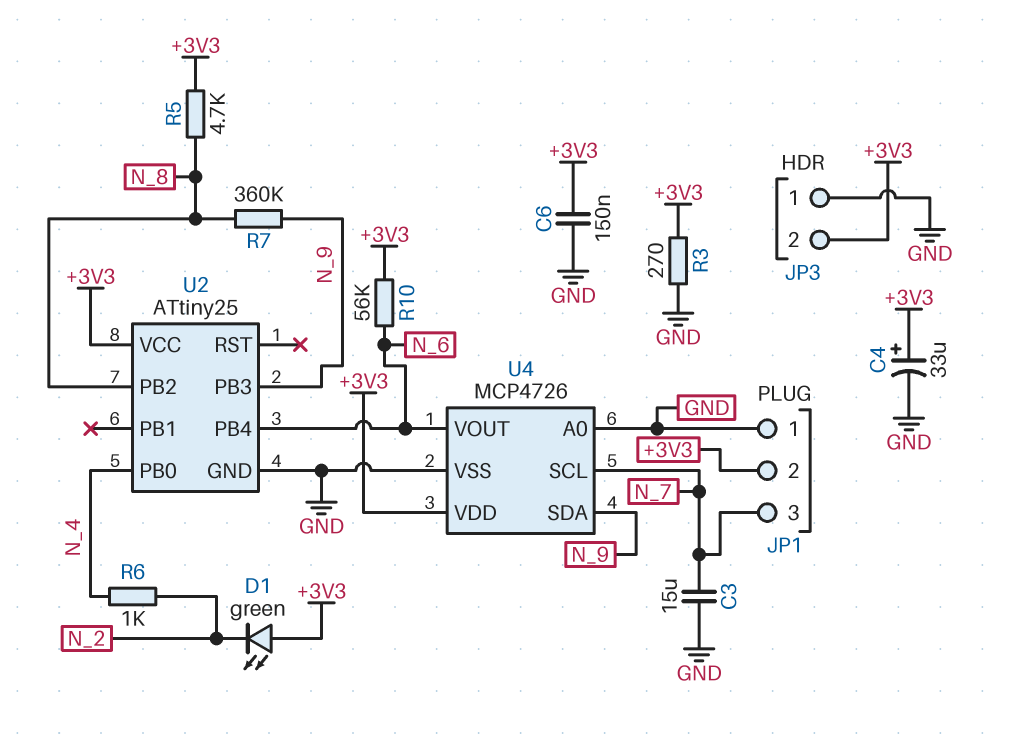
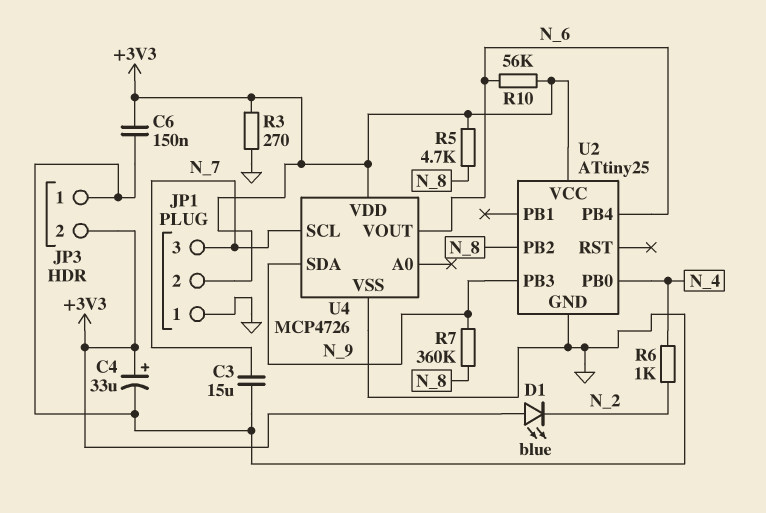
D1: LED green (A +3V3, K N_2) -> LED blue (A +3V3, K N_2)
U4 pin A0: GND -> none

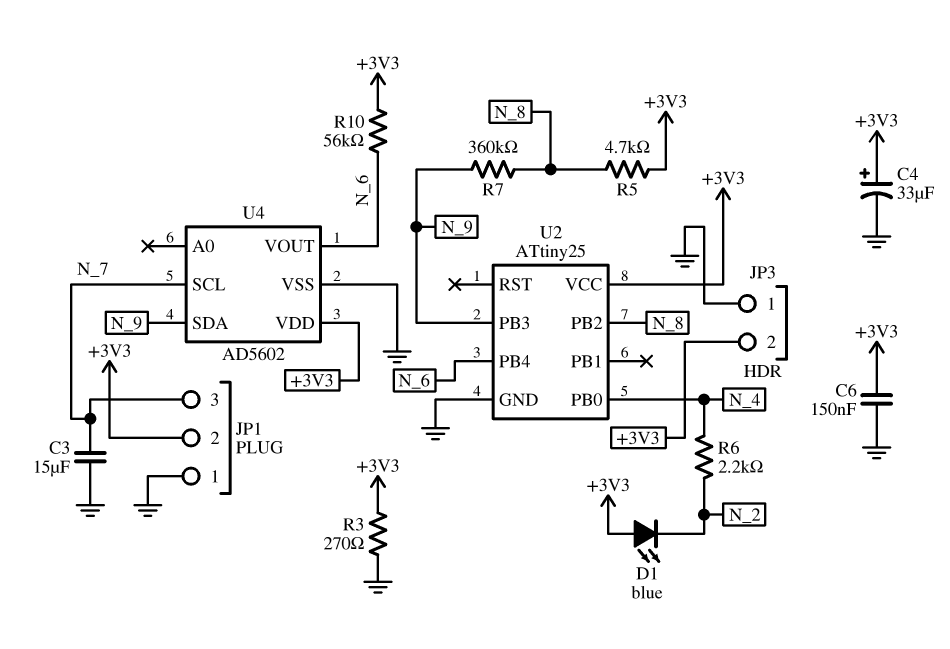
R6: 1k (N_2, N_4) -> 2.2k (N_2, N_4)
U4: MCP4726 -> AD5602

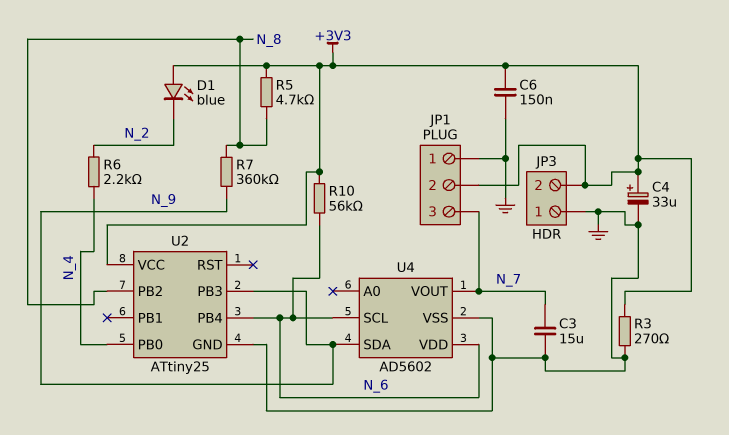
U4 pin SCL: N_7 -> N_6
U4 pin VDD: +3V3 -> N_6
U4 pin VOUT: N_6 -> N_7

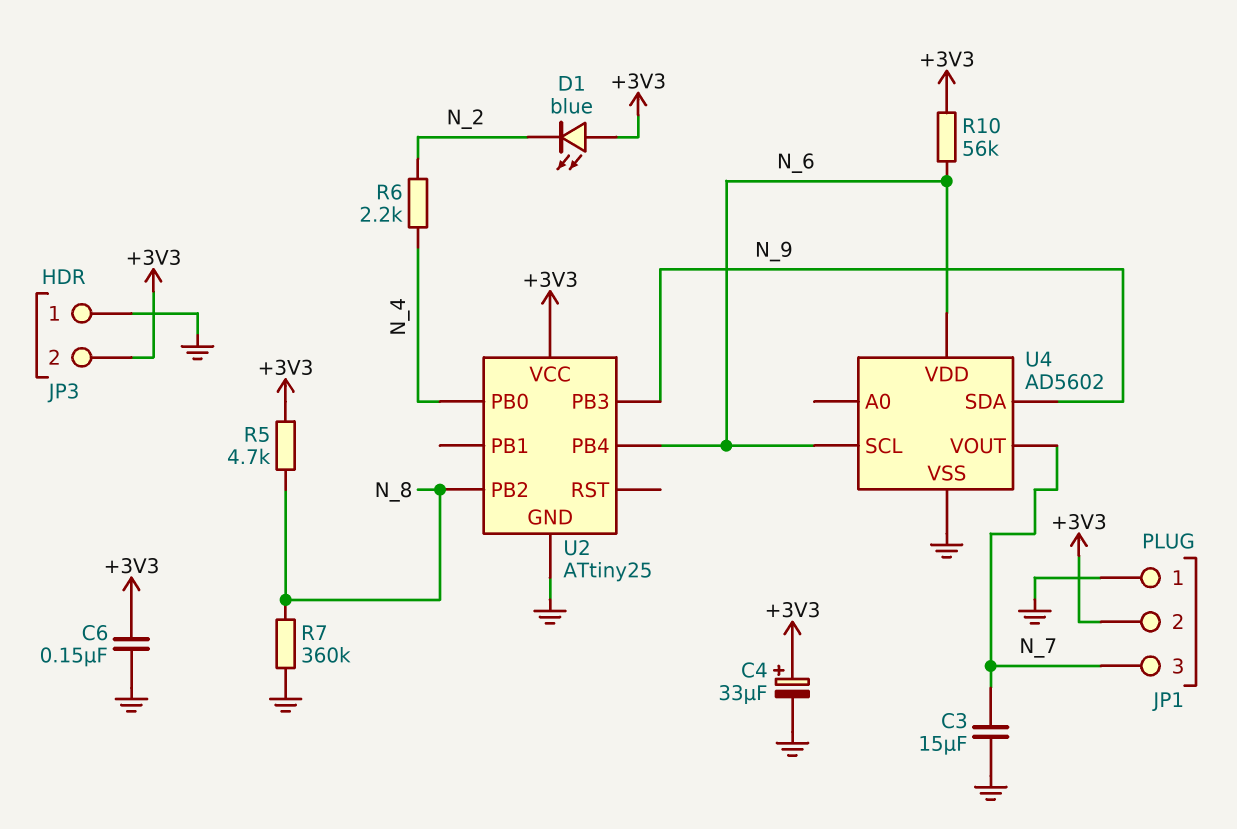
R3: 270 (+3V3, GND) -> none
R7: 360k (N_8, N_9) -> 360k (GND, N_8)

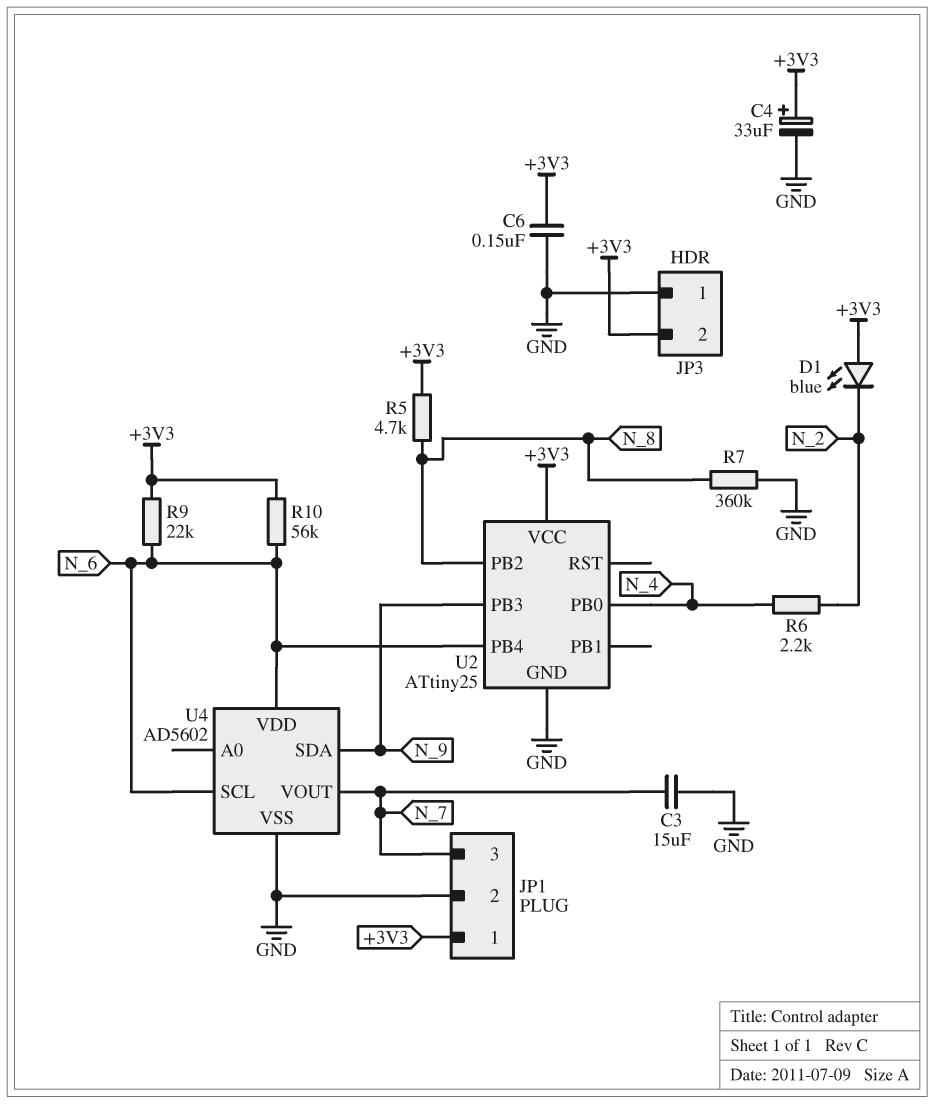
JP1 pin 1: GND -> +3V3
JP1 pin 2: +3V3 -> GND
R9: none -> 22k (+3V3, N_6)

